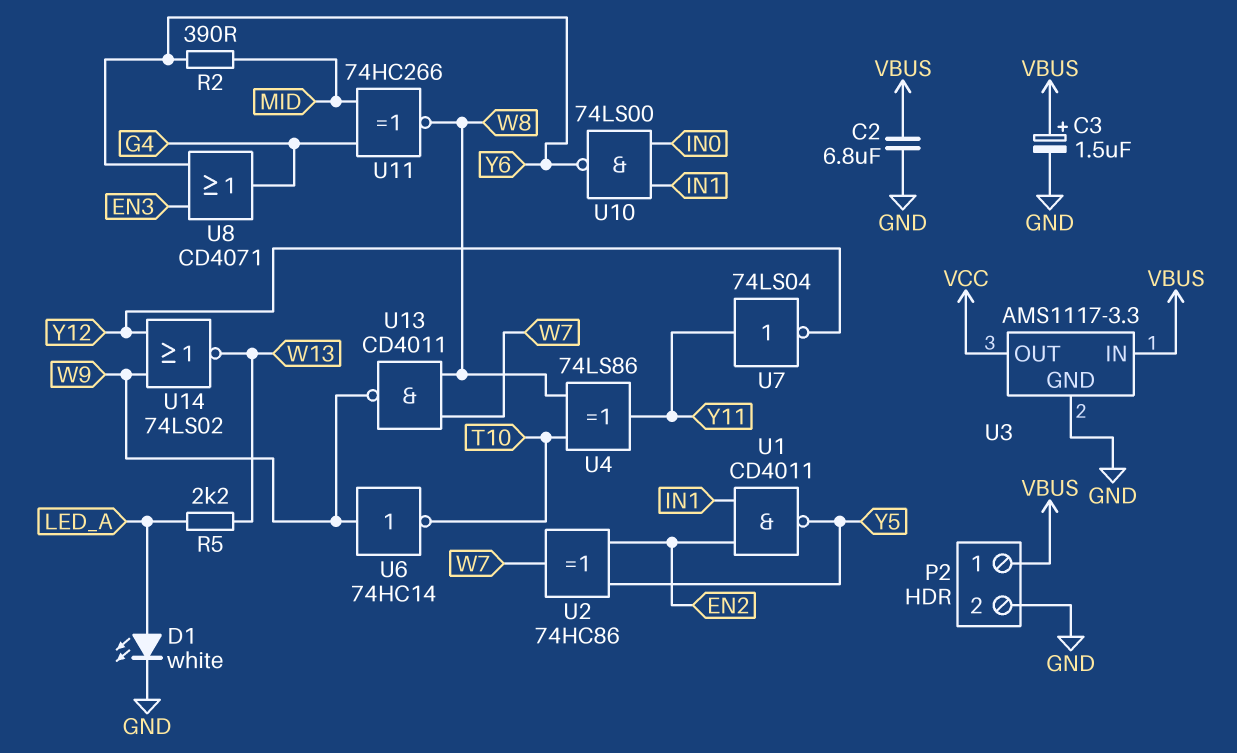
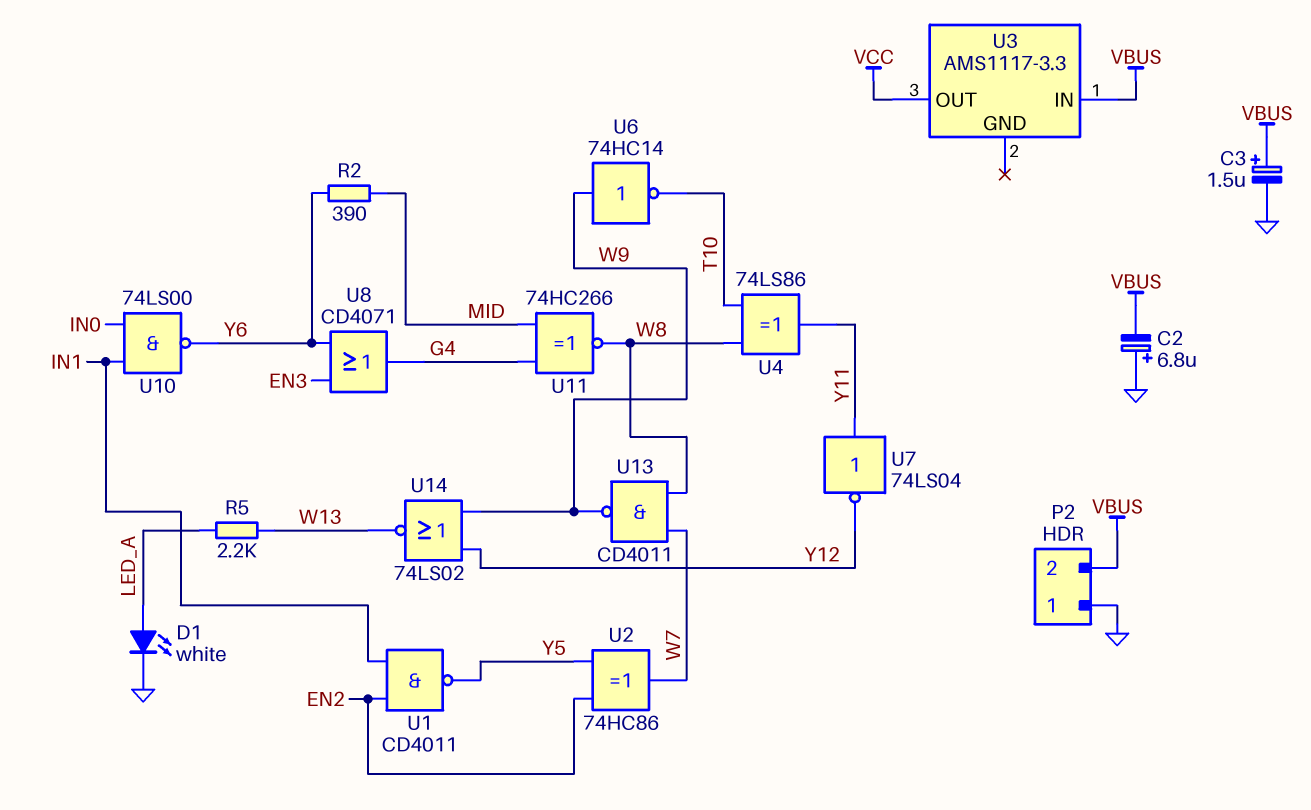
C2: 6.8uF (GND, VBUS) -> 6.8uF (plus GND, minus VBUS)
P2 pin 1: VBUS -> GND
P2 pin 2: GND -> VBUS
U3 pin GND: GND -> none

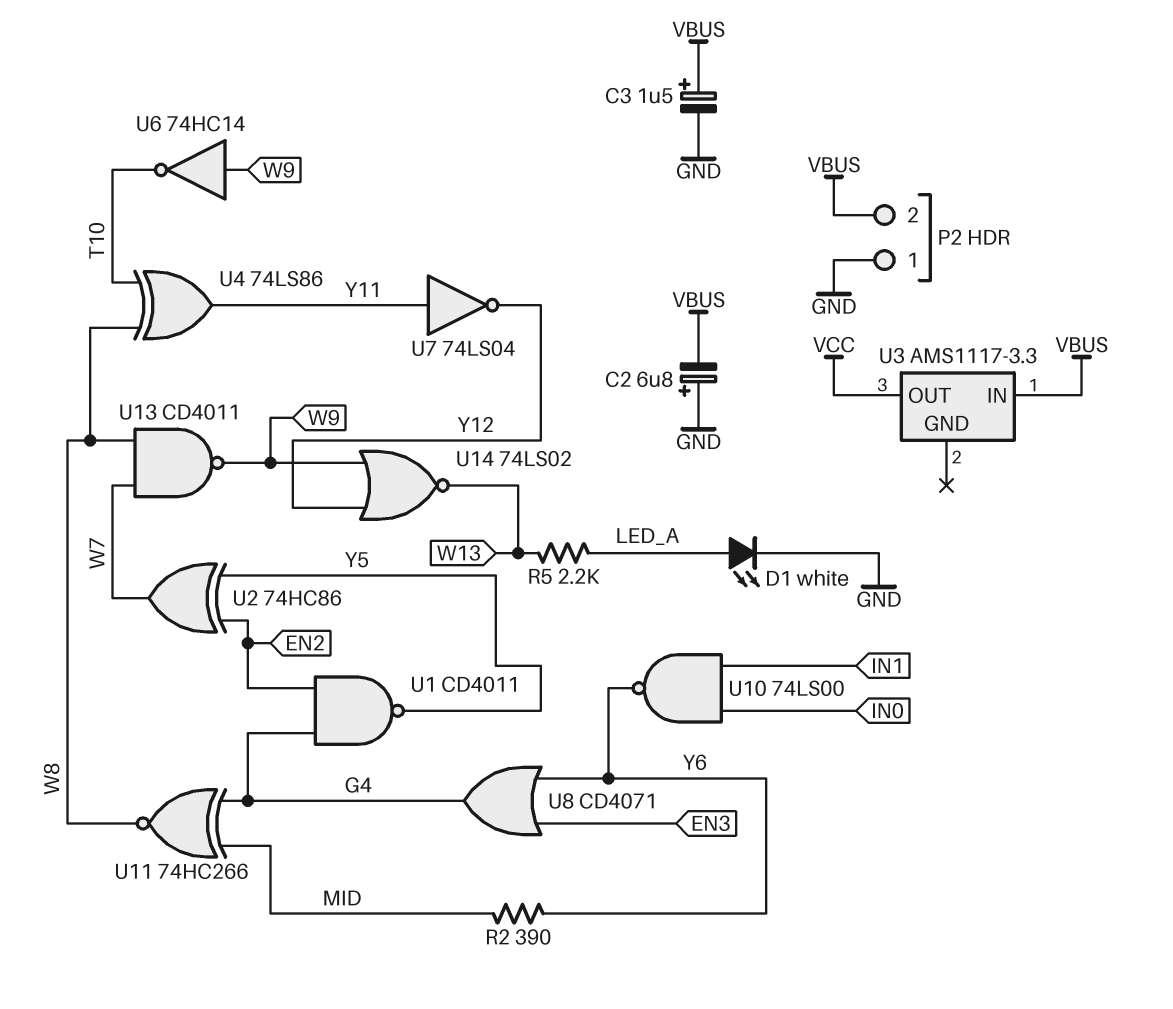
U1: NAND CD4011 (in EN2, in IN1, out Y5) -> NAND CD4011 (in EN2, in G4, out Y5)

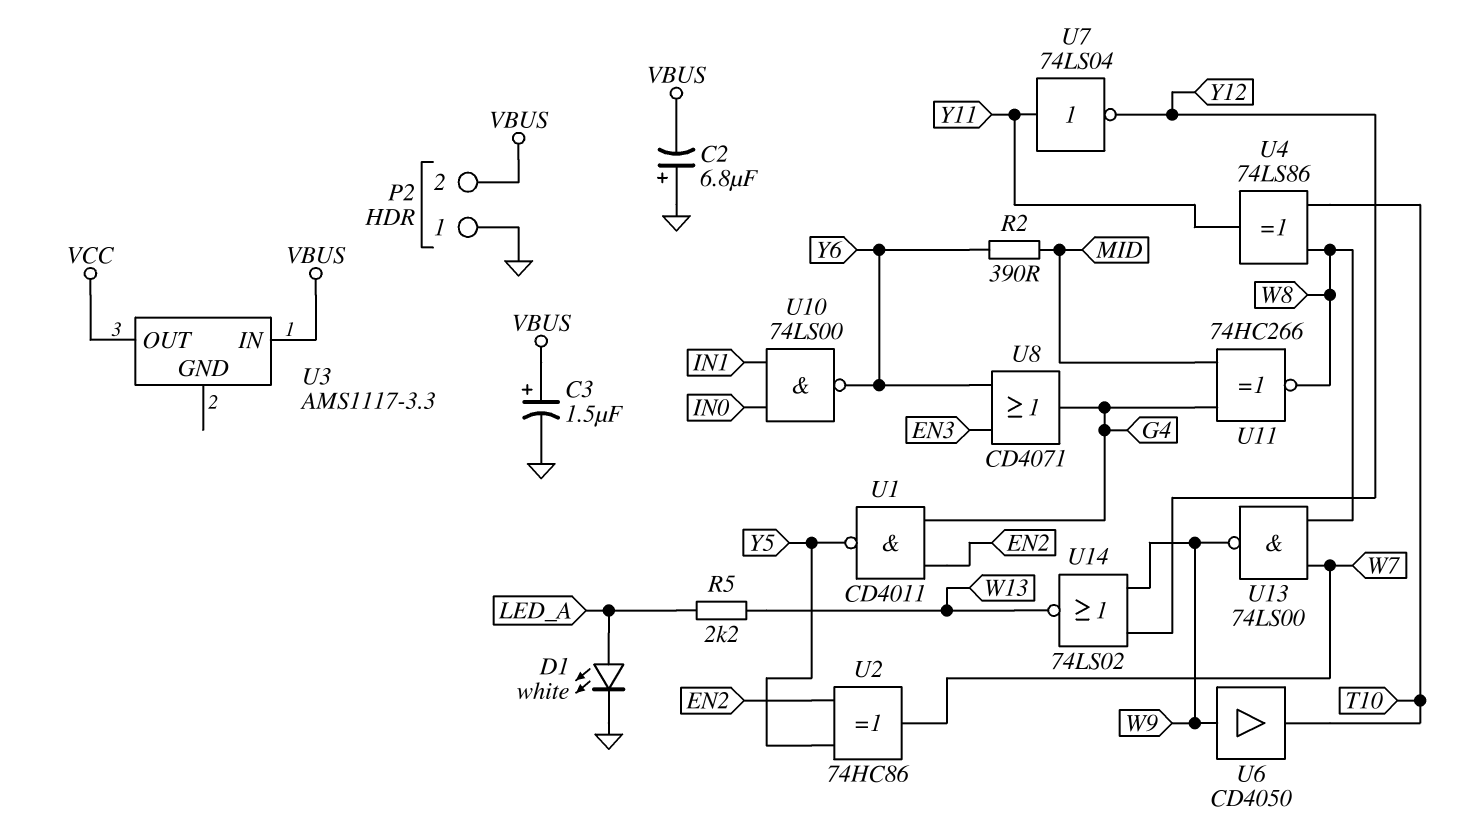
U6: NOT 74HC14 (in W9, out T10) -> buffer CD4050 (in W9, out T10)
U13: NAND CD4011 (in W7, in W8, out W9) -> NAND 74LS00 (in W7, in W8, out W9)

